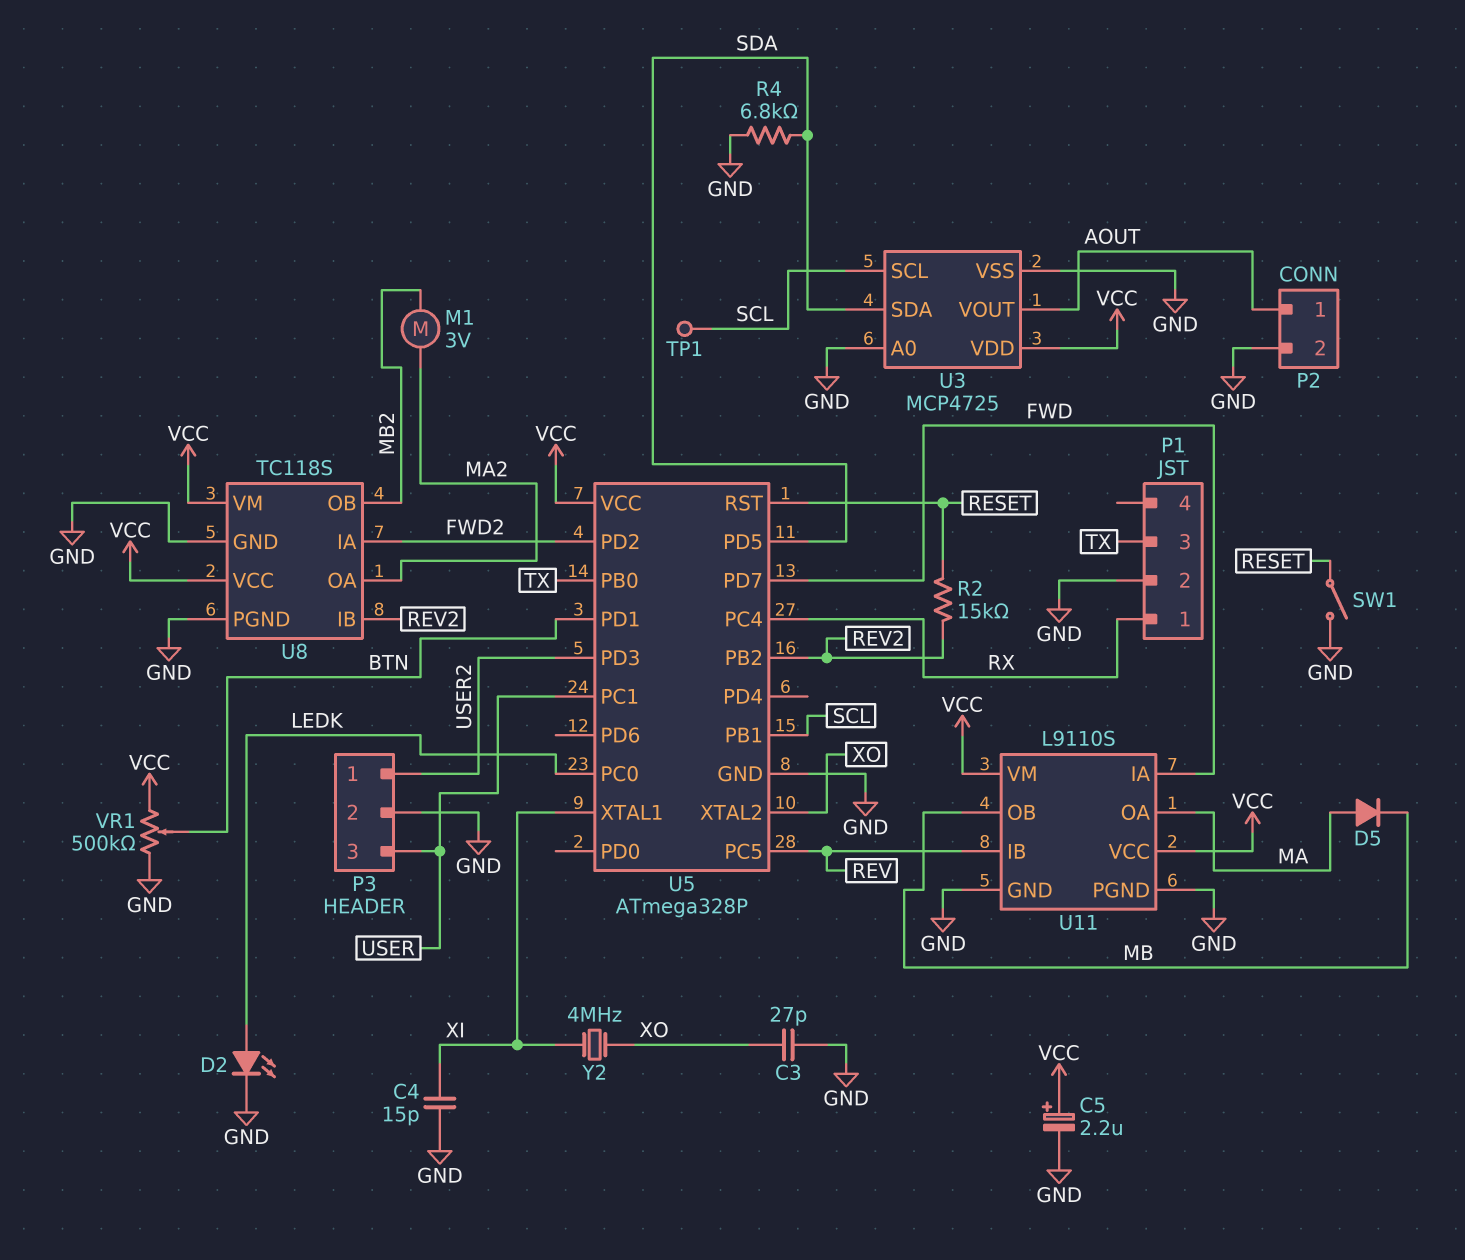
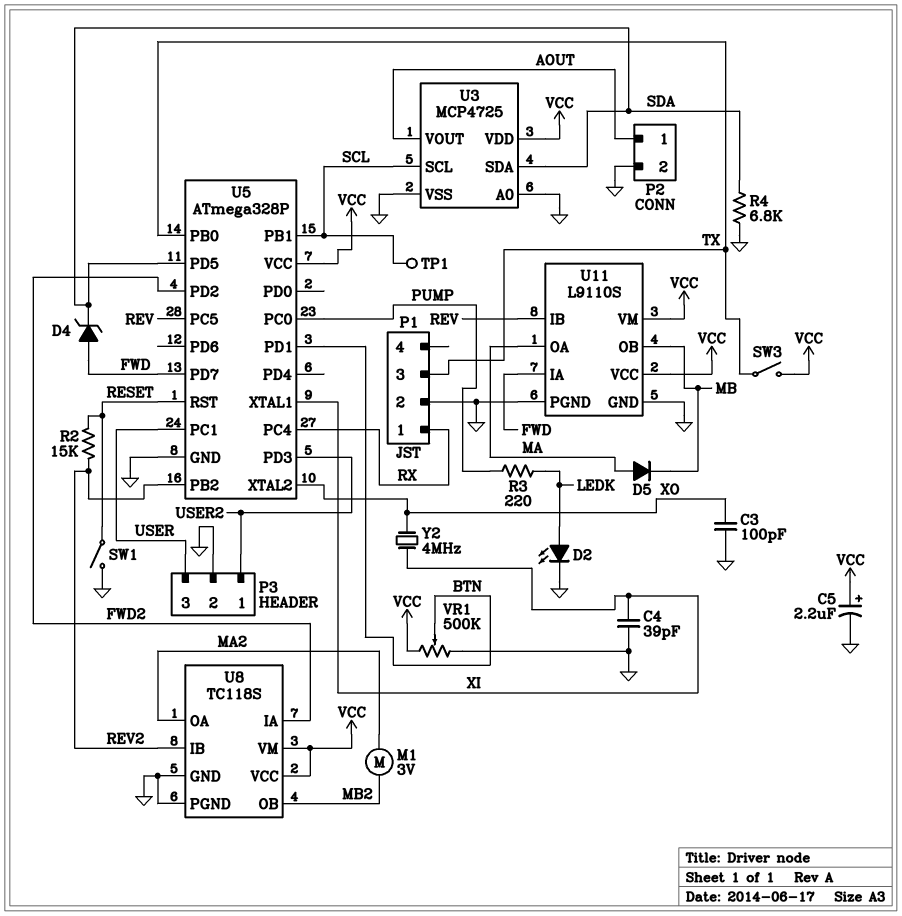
C3: 27pF (GND, XO) -> 100pF (GND, XO)
C4: 15pF (GND, XI) -> 39pF (GND, XI)
D4: none -> zener (A FWD, K SDA)
R3: none -> 220 (LEDK, PUMP)
SW3: none -> switch (TX, VCC)
U5 pin PC0: LEDK -> PUMP

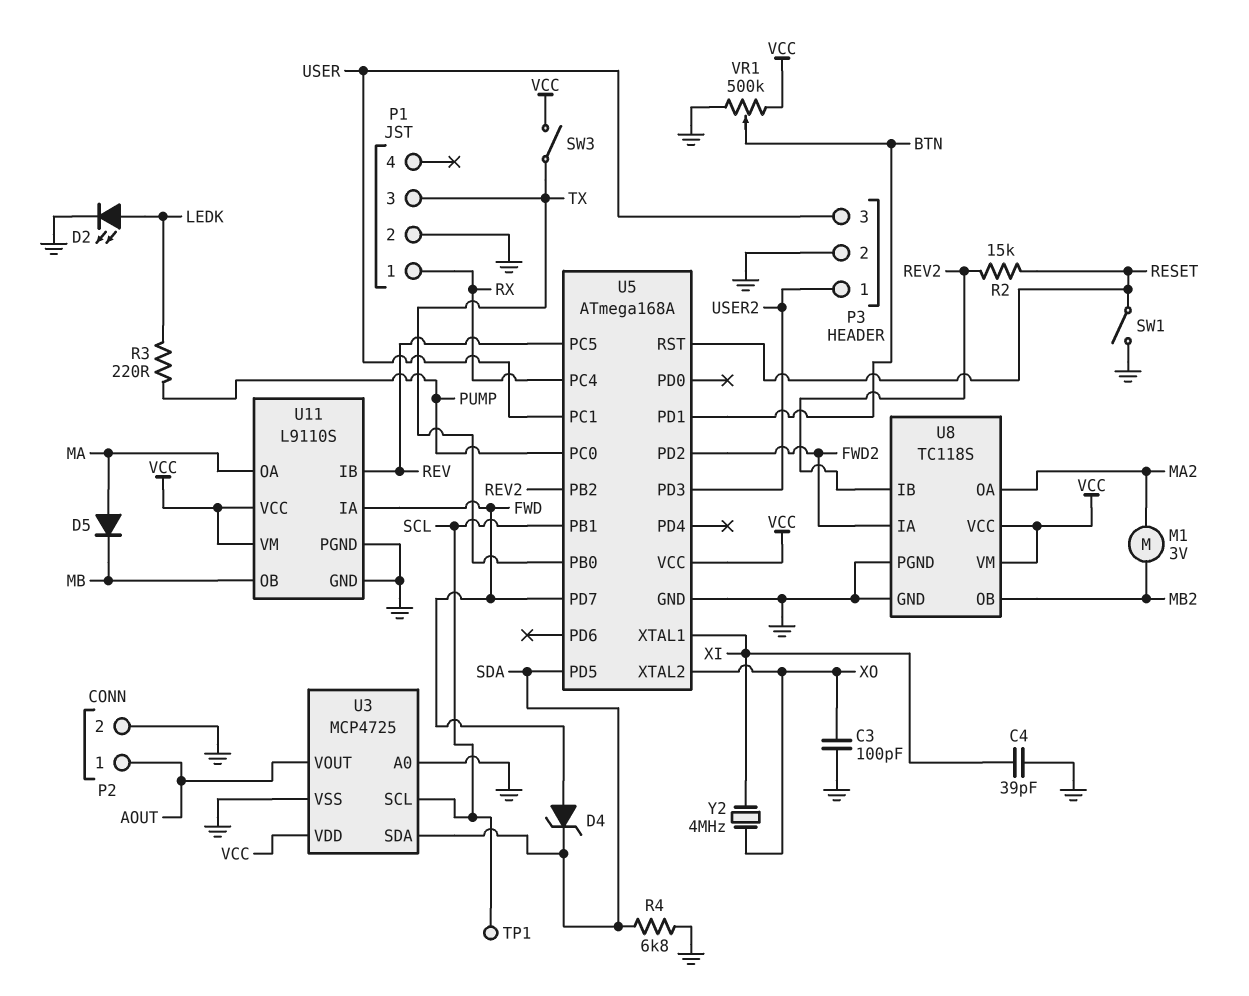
C5: 2.2uF (plus VCC, minus GND) -> none
U5: ATmega328P -> ATmega168A

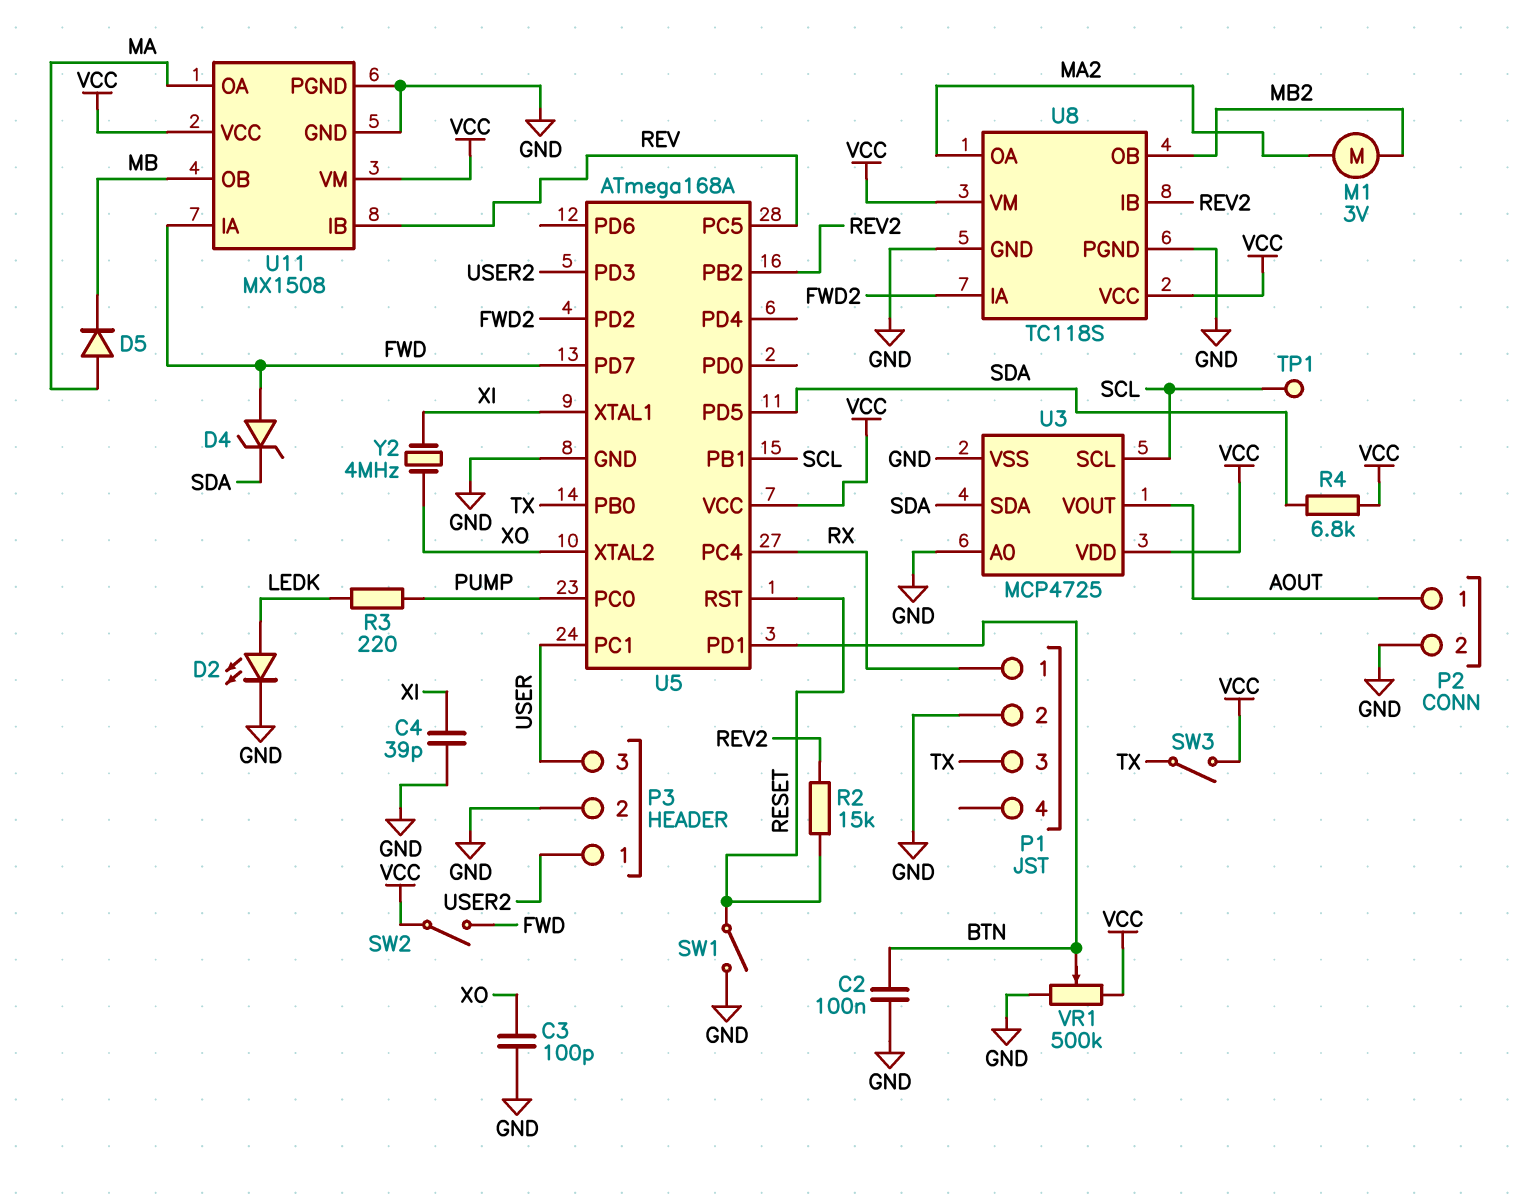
C2: none -> 100nF (BTN, GND)
R4: 6.8k (GND, SDA) -> 6.8k (SDA, VCC)
SW2: none -> switch (FWD, VCC)
U11: L9110S -> MX1508

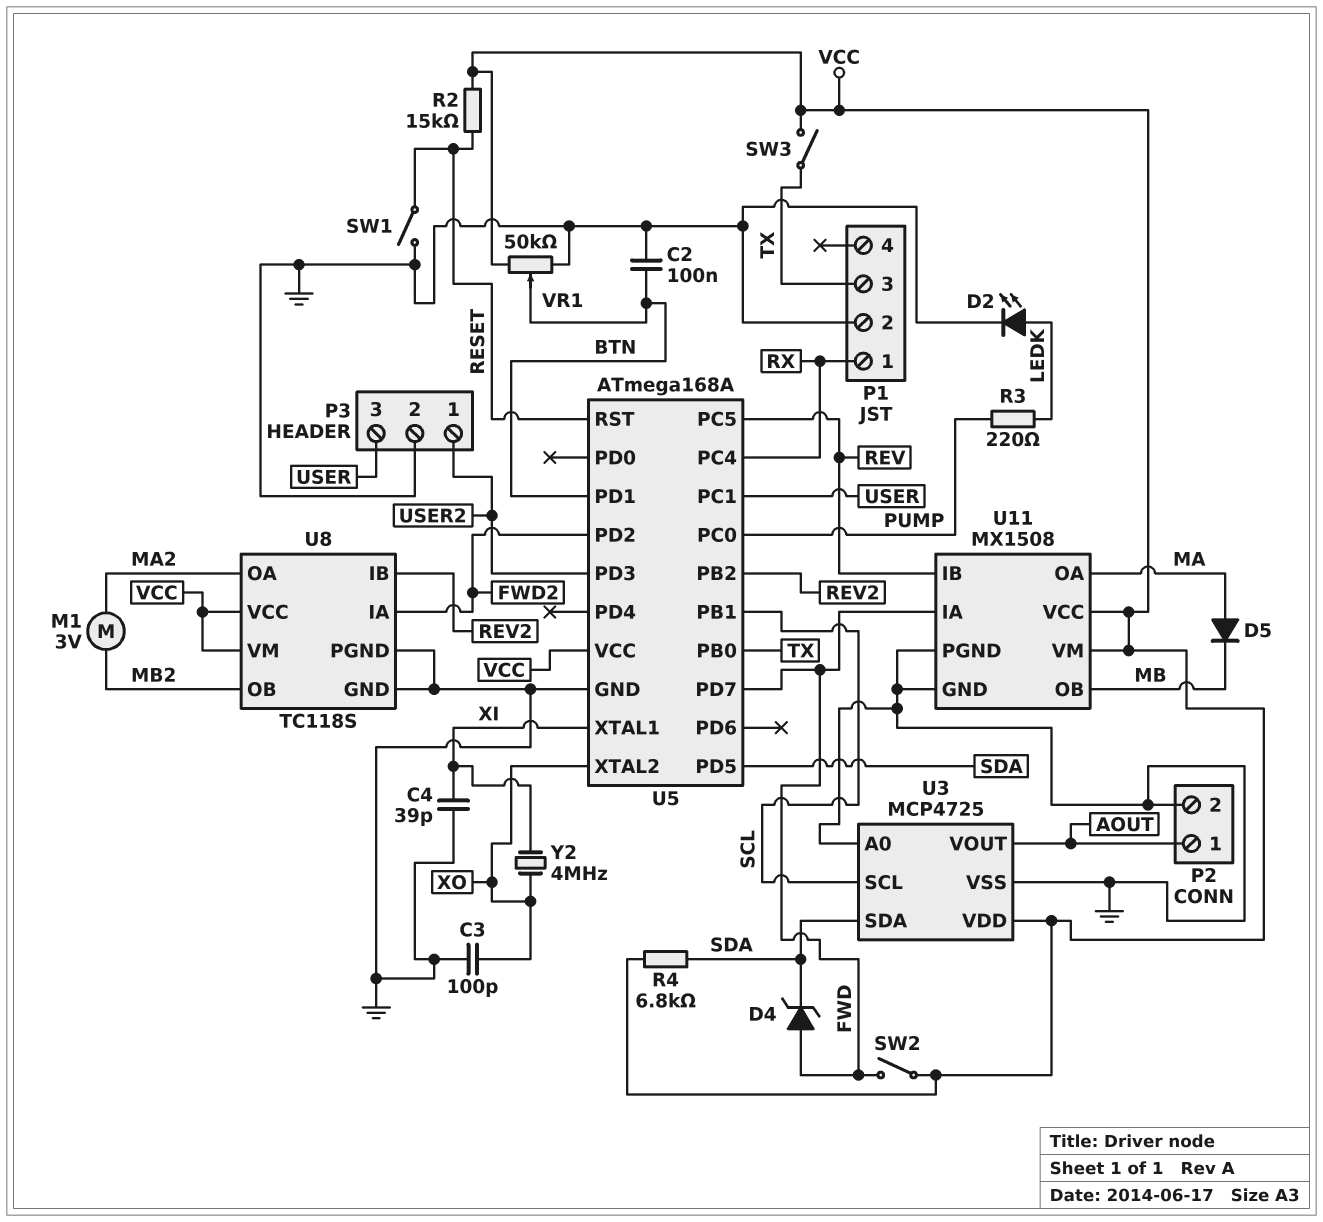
R2: 15k (RESET, REV2) -> 15k (RESET, VCC)
TP1: test point (SCL) -> none
VR1: 500k (GND, VCC, wiper BTN) -> 50k (GND, VCC, wiper BTN)

